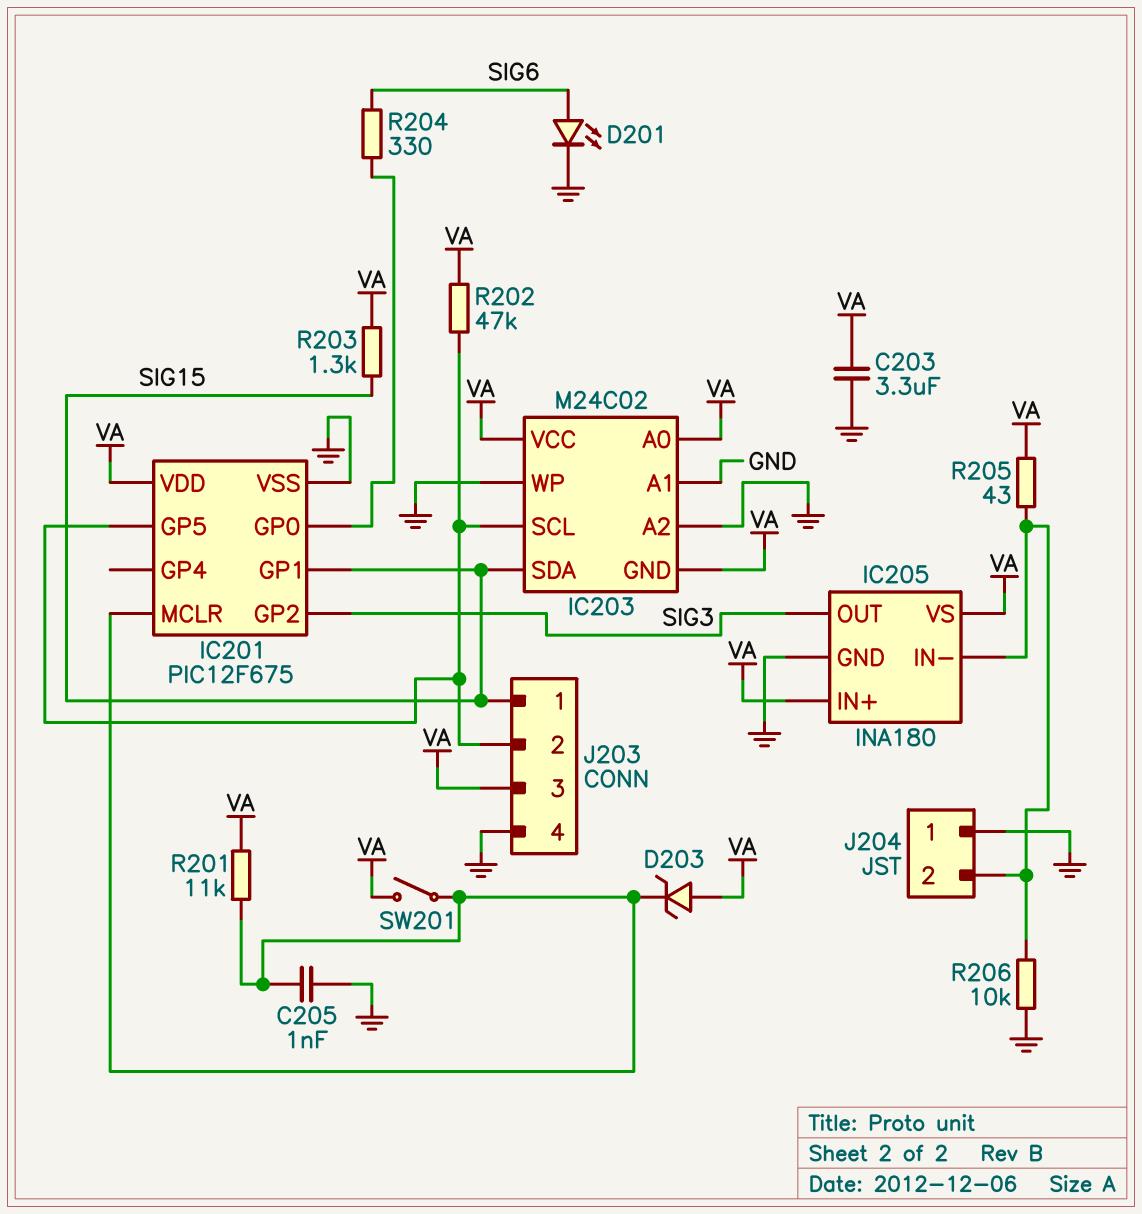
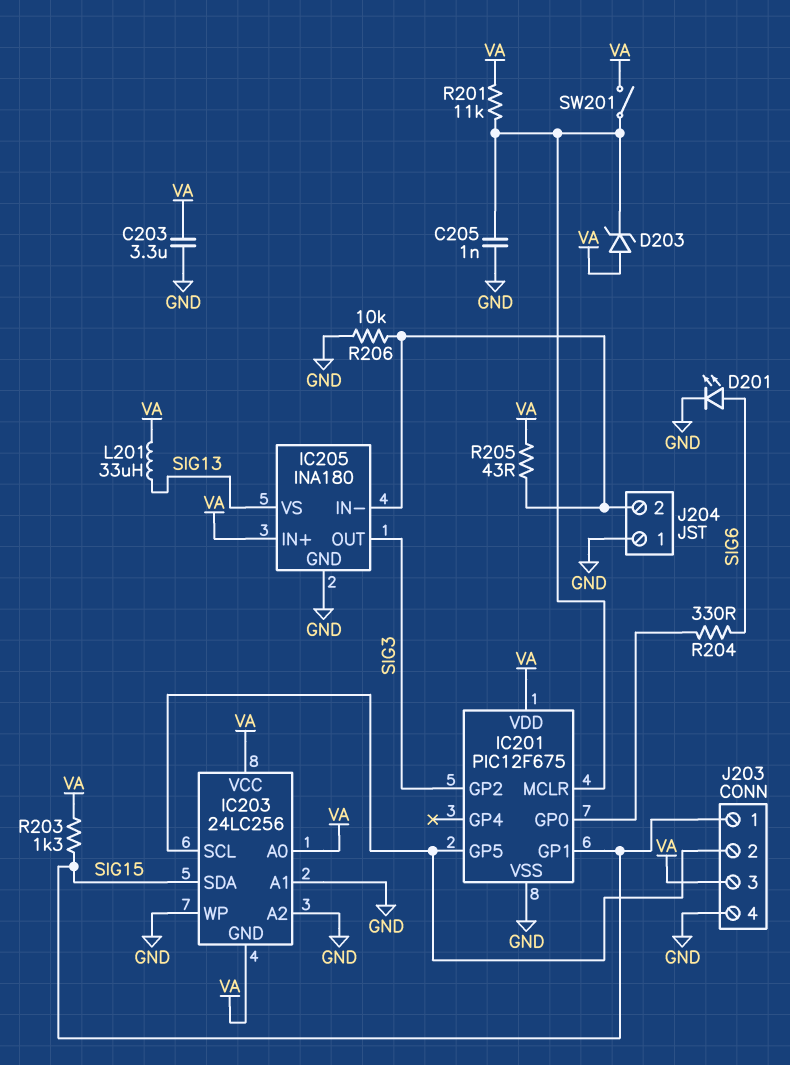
IC203: M24C02 -> 24LC256
IC205 pin VS: VA -> SIG13
L201: none -> 33uH (SIG13, VA)
R202: 47k (IC201/GP5, VA) -> none

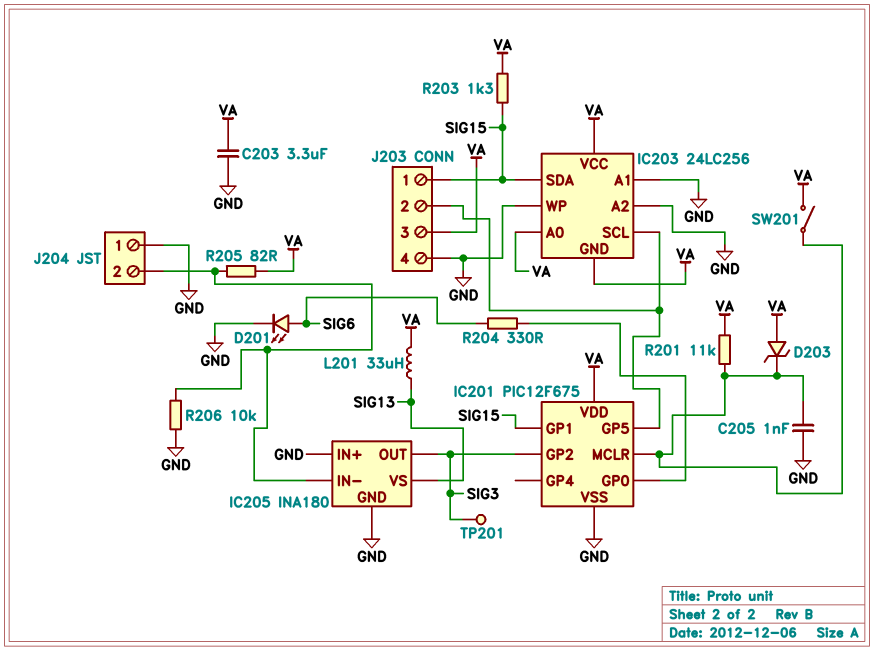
IC205 pin IN+: VA -> GND
R205: 43 (IC205/IN-, VA) -> 82 (IC205/IN-, VA)
TP201: none -> test point (SIG3)

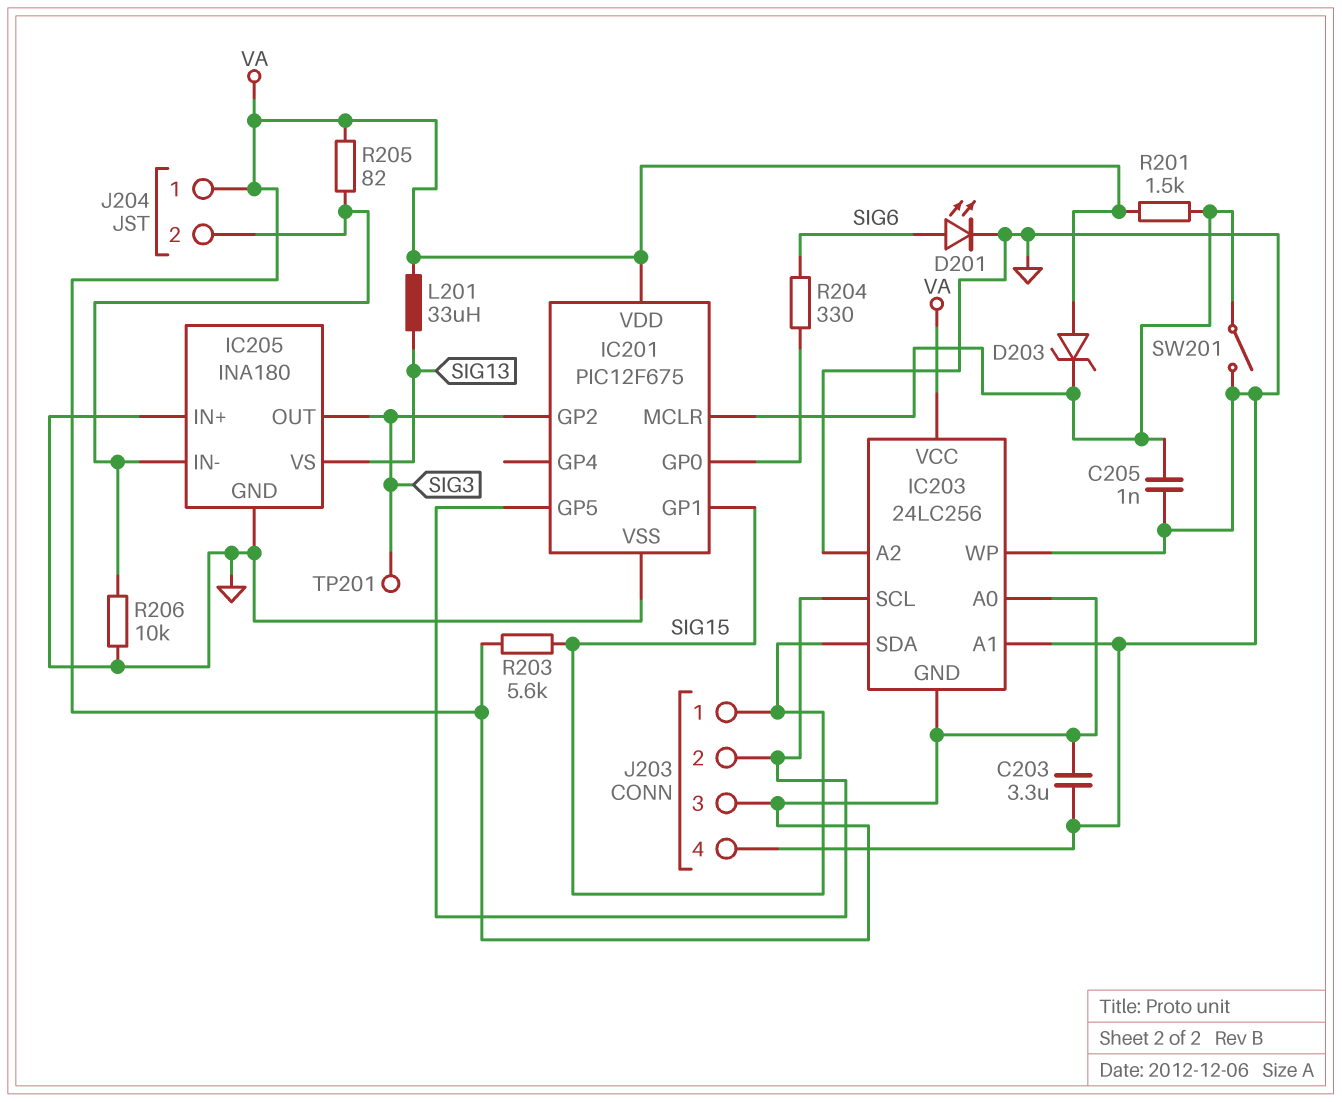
J204 pin 1: GND -> VA
R201: 11k (IC201/MCLR, VA) -> 1.5k (IC201/MCLR, VA)
R203: 1.3k (SIG15, VA) -> 5.6k (SIG15, VA)
SW201: switch (IC201/MCLR, VA) -> switch (GND, IC201/MCLR)

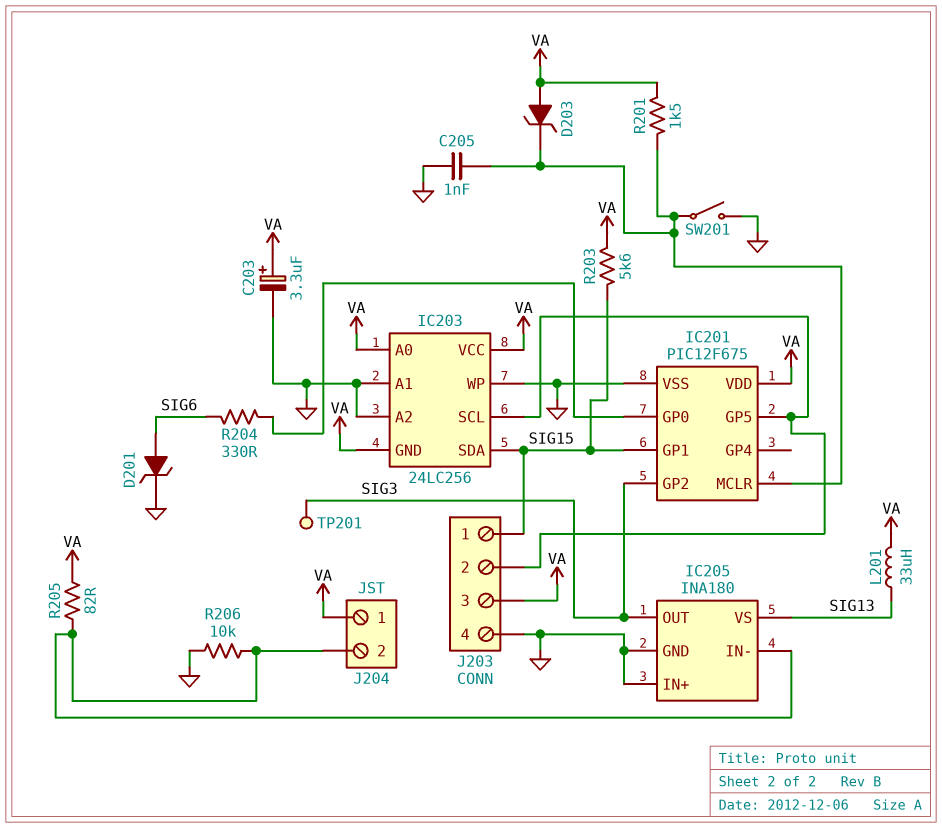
C203: 3.3uF (GND, VA) -> 3.3uF (plus VA, minus GND)
D201: LED (A SIG6, K GND) -> zener (A SIG6, K GND)

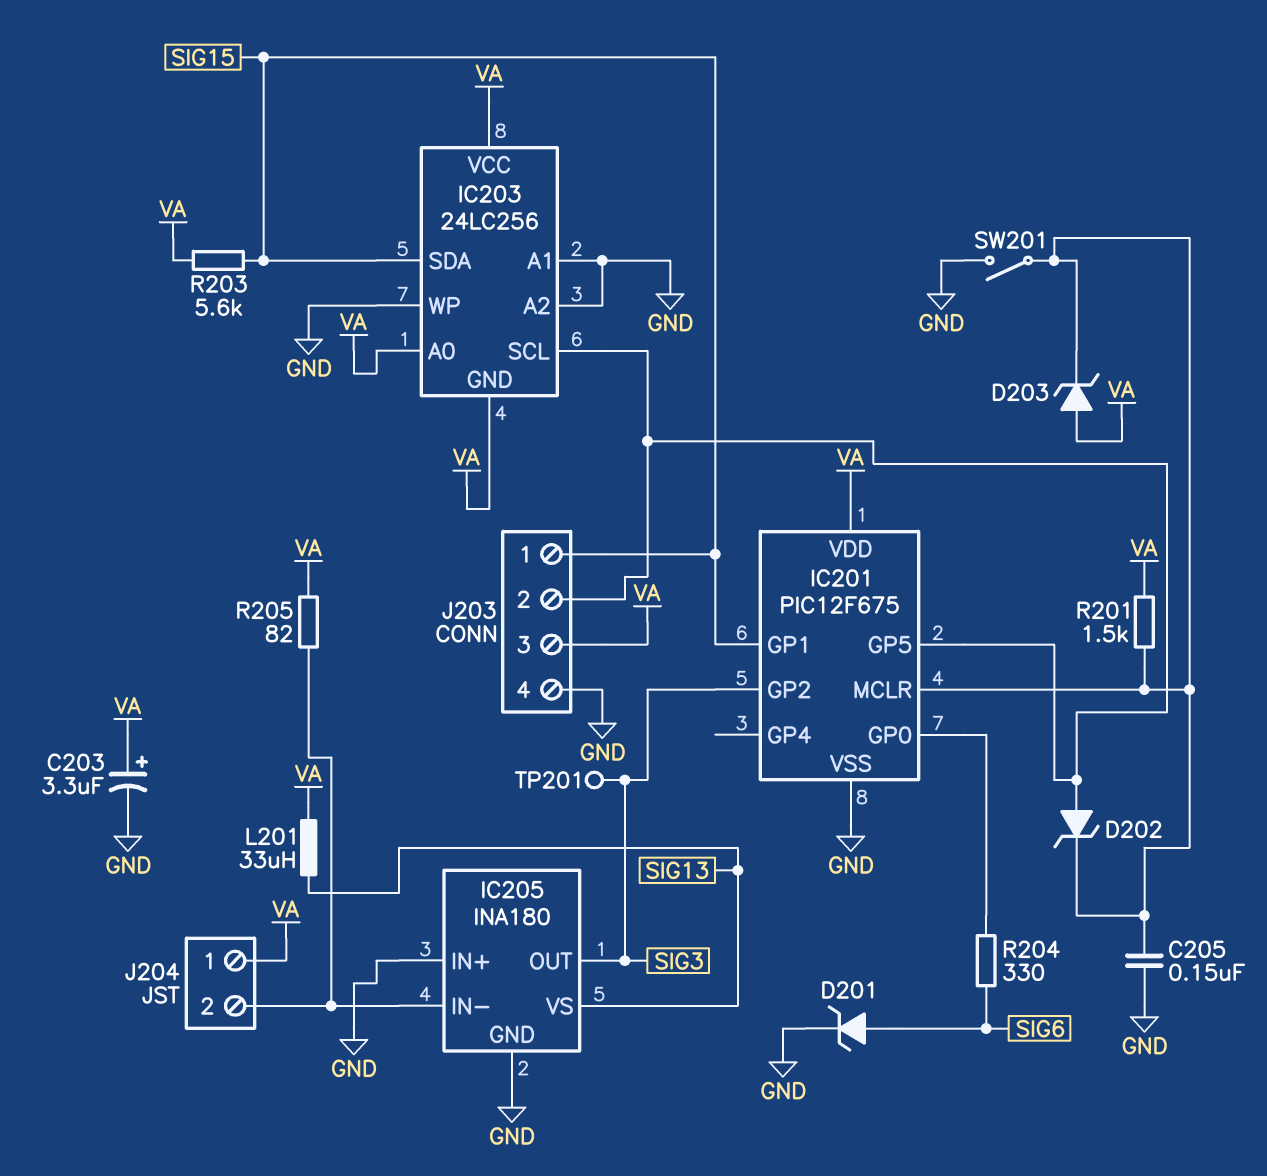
C205: 1nF (GND, IC201/MCLR) -> 150nF (GND, IC201/MCLR)
D202: none -> zener (A IC201/GP5, K IC201/MCLR)
R206: 10k (GND, IC205/IN-) -> none

